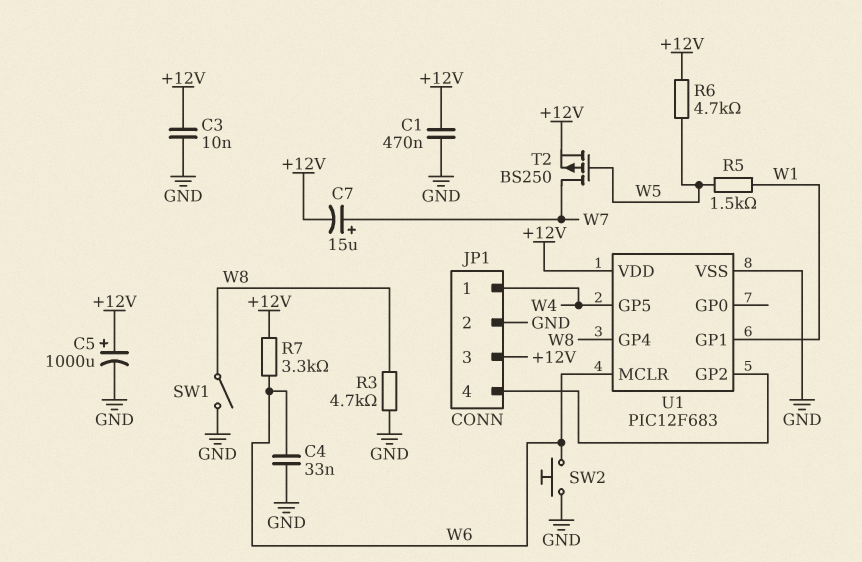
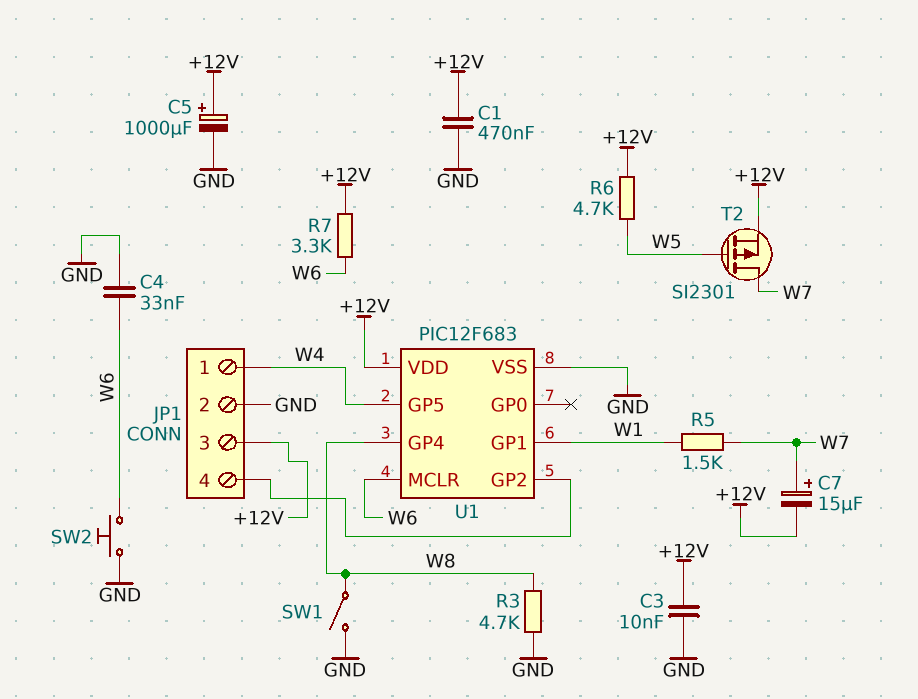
R5: 1.5k (W1, W5) -> 1.5k (W1, W7)
T2: PMOS BS250 (G W5, D W7, S +12V) -> PMOS SI2301 (G W5, D W7, S +12V)

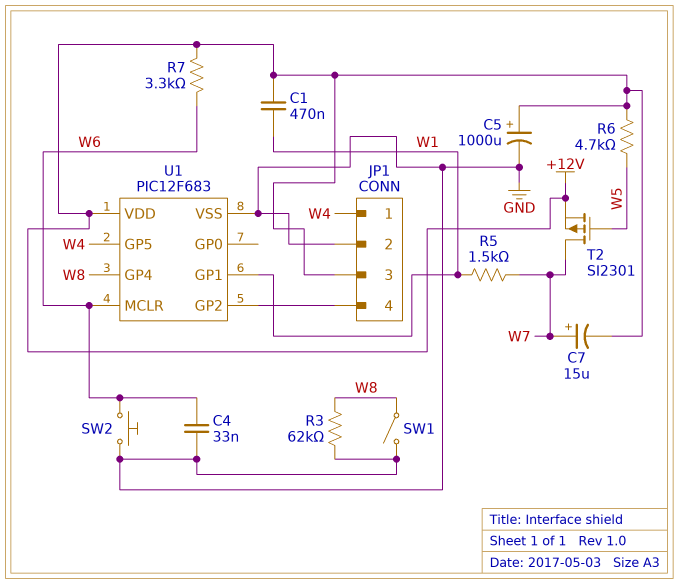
C1: 470nF (+12V, GND) -> 470nF (+12V, W1)
C3: 10nF (+12V, GND) -> none
R3: 4.7k (GND, W8) -> 62k (GND, W8)

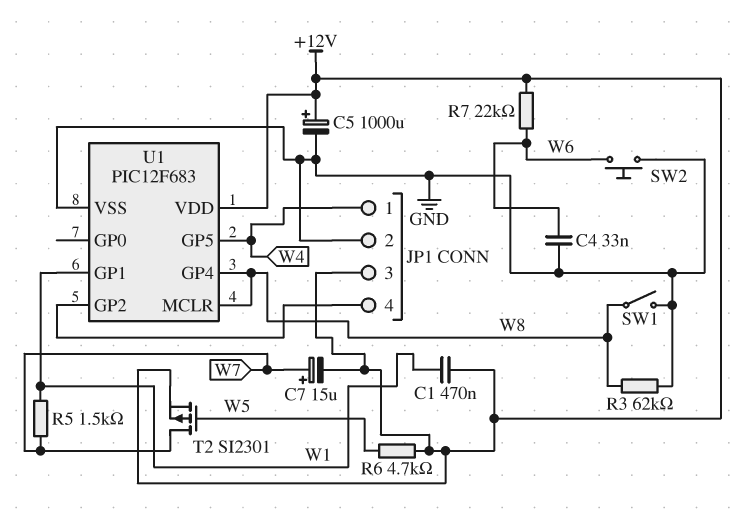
R7: 3.3k (+12V, W6) -> 22k (+12V, W6)
U1 pin MCLR: W6 -> W8

